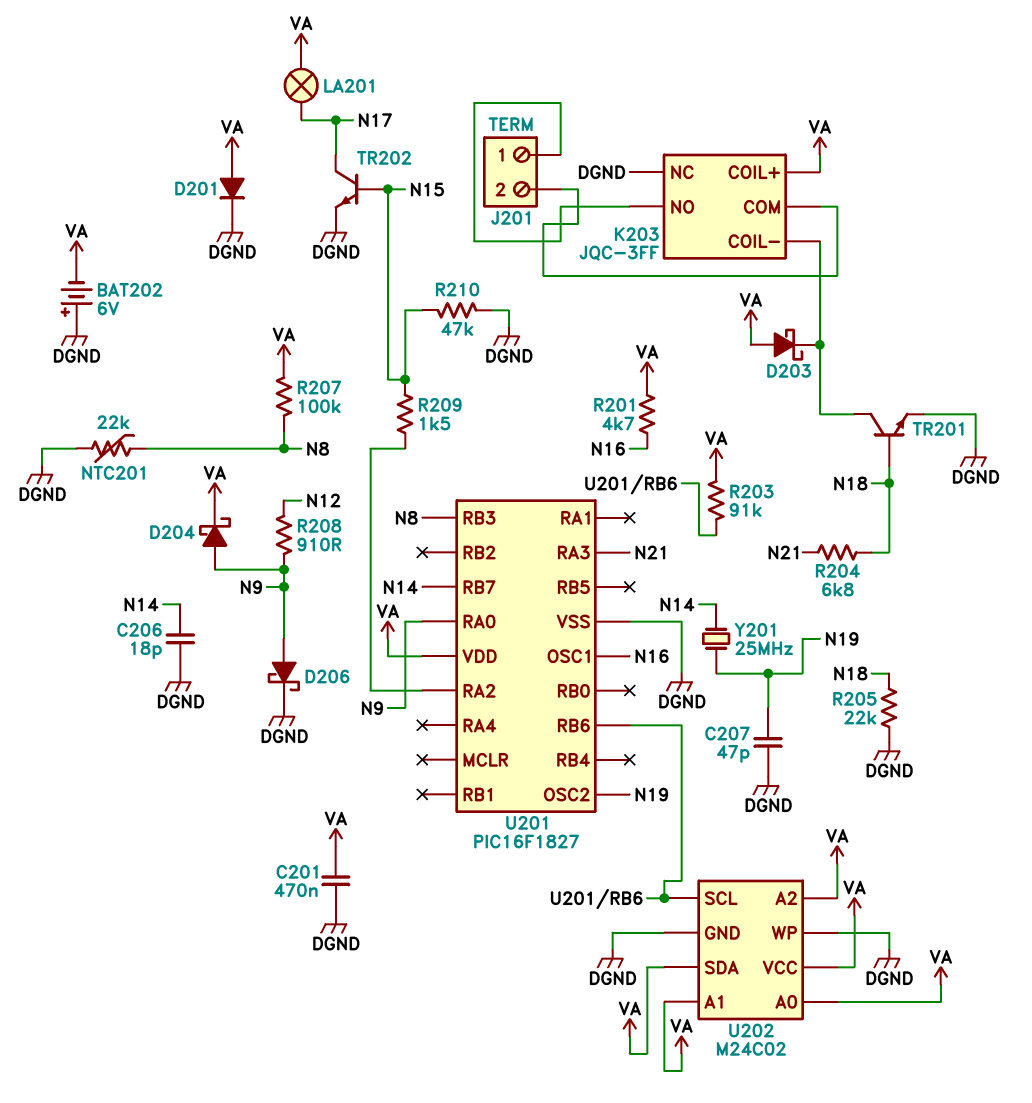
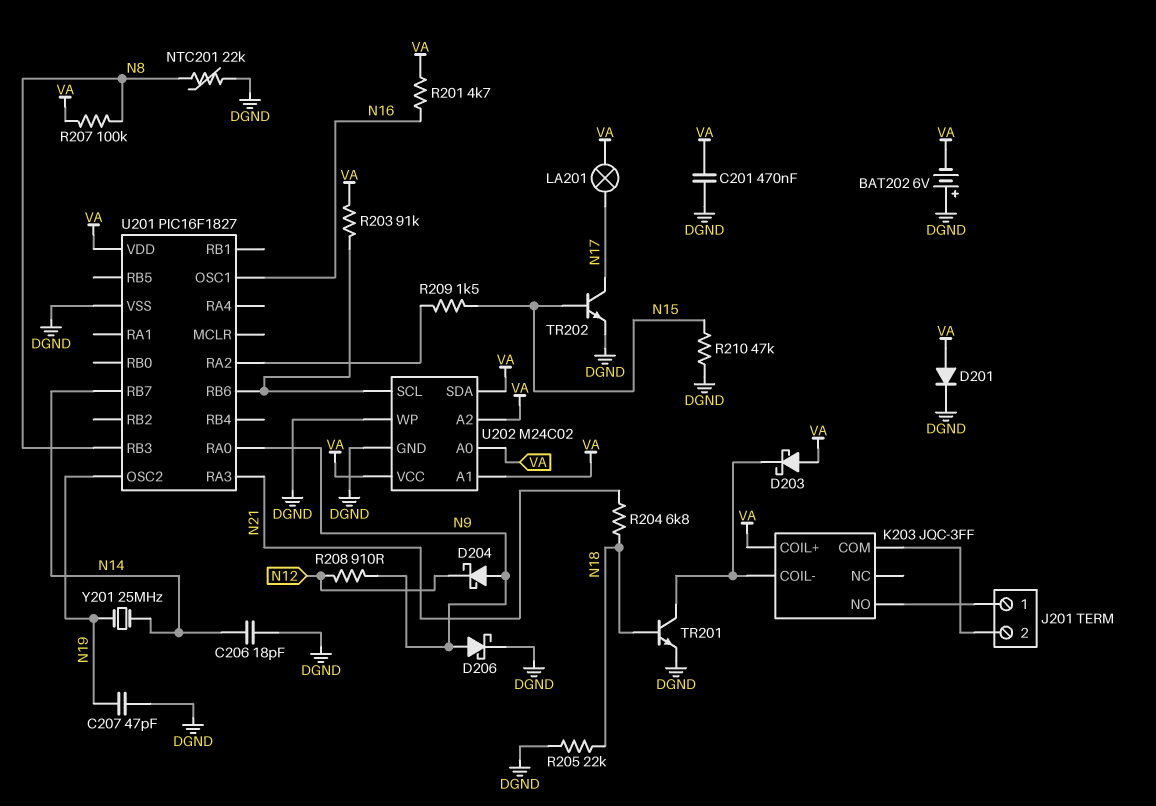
D204: schottky (A N9, K VA) -> schottky (A N9, K N12)
K203 pin NC: DGND -> none

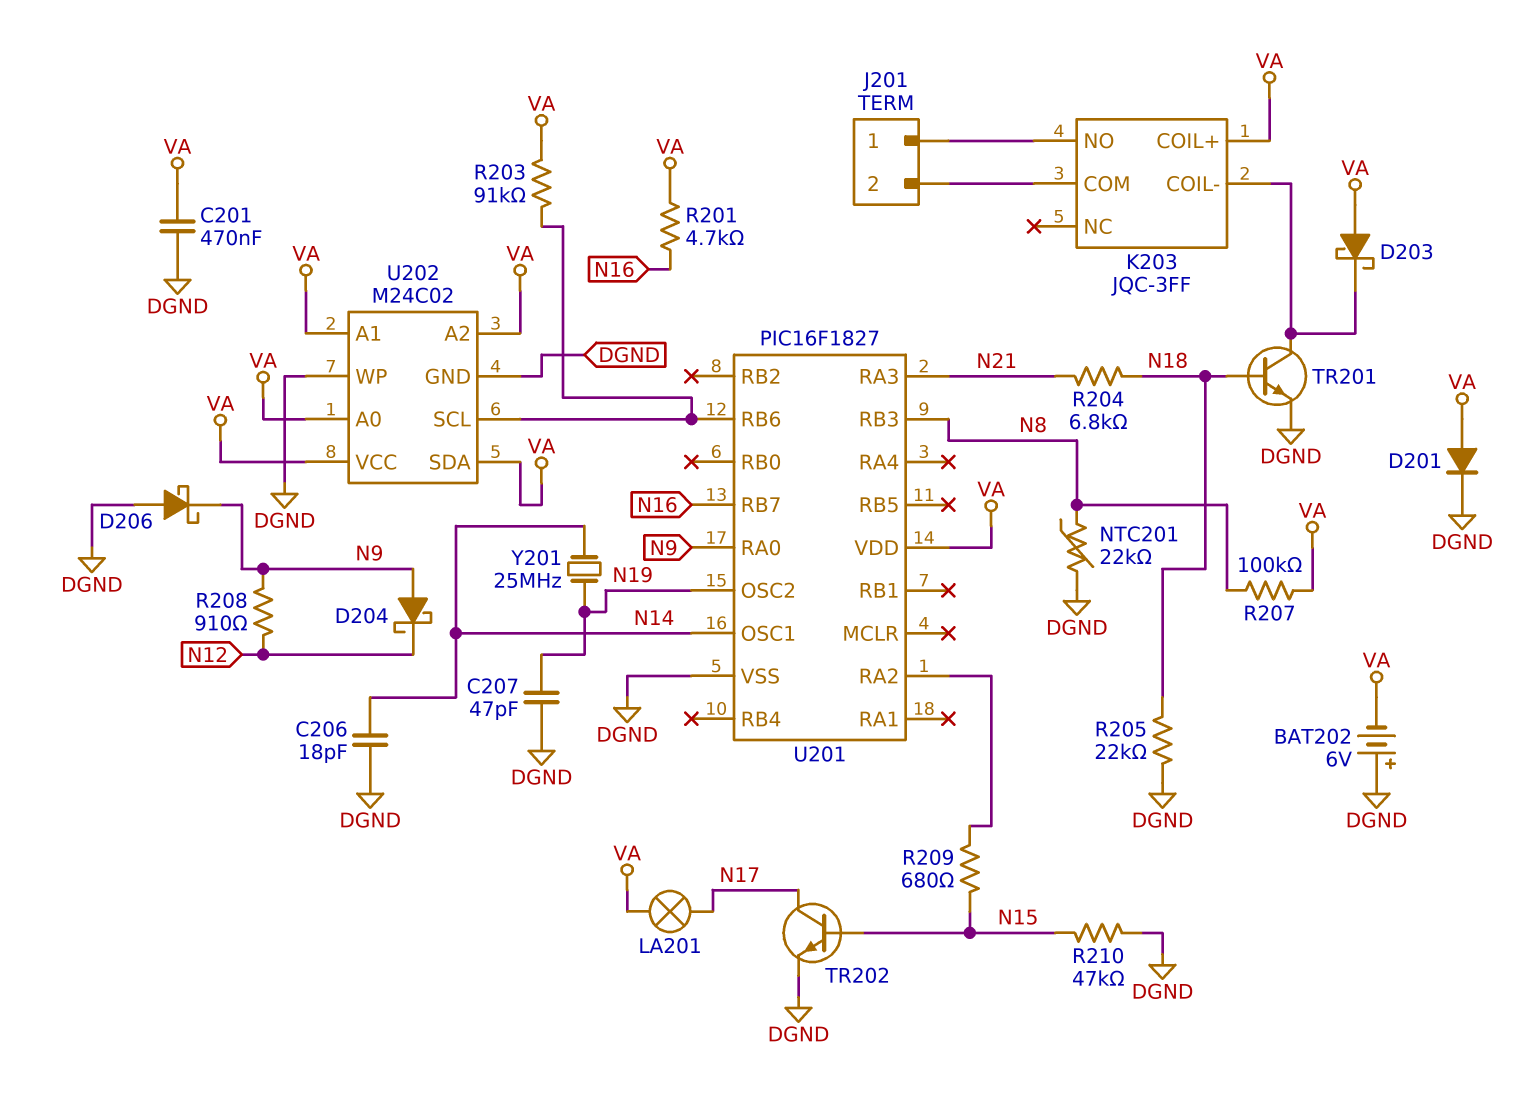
D206: schottky (A N9, K DGND) -> schottky (A DGND, K N9)
R209: 1.5k (N15, U201/RA2) -> 680 (N15, U201/RA2)
U201 pin OSC1: N16 -> N14
U201 pin RB7: N14 -> N16

